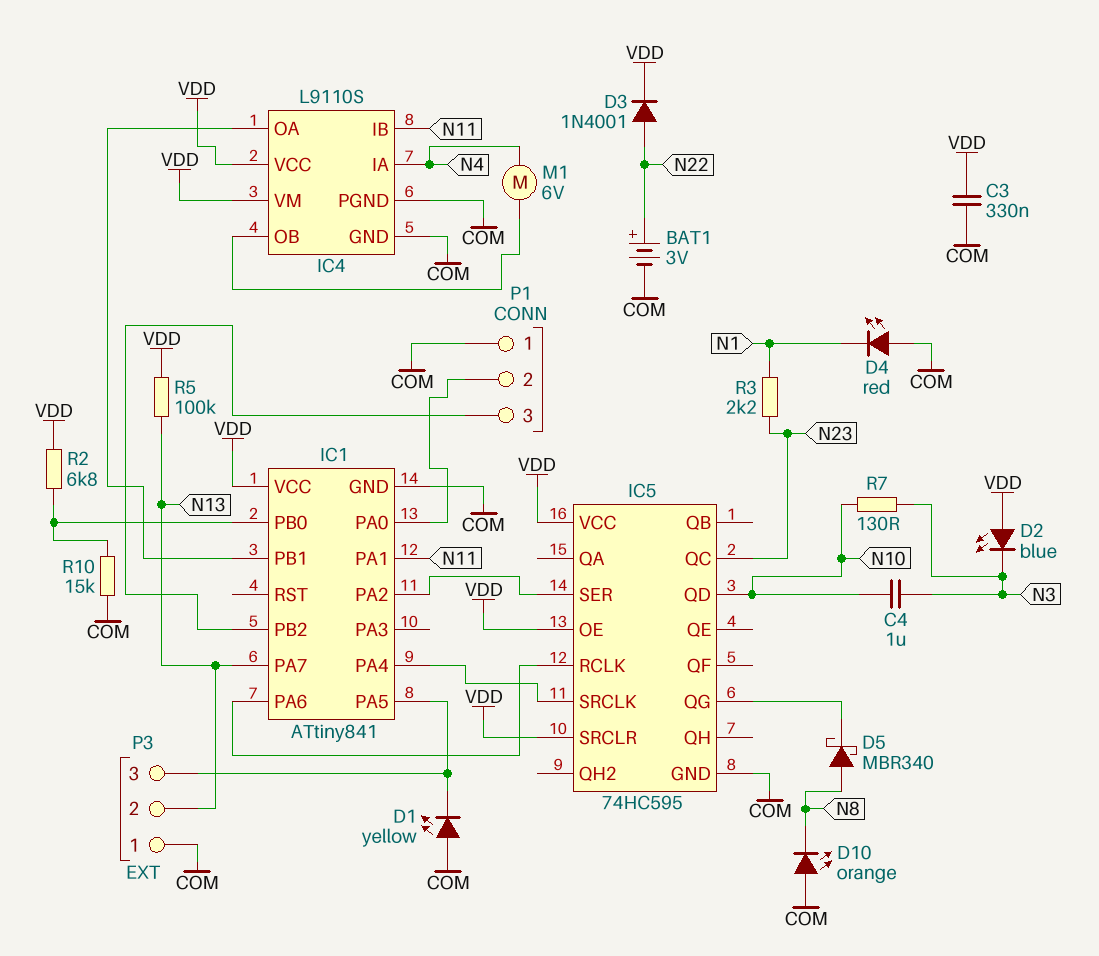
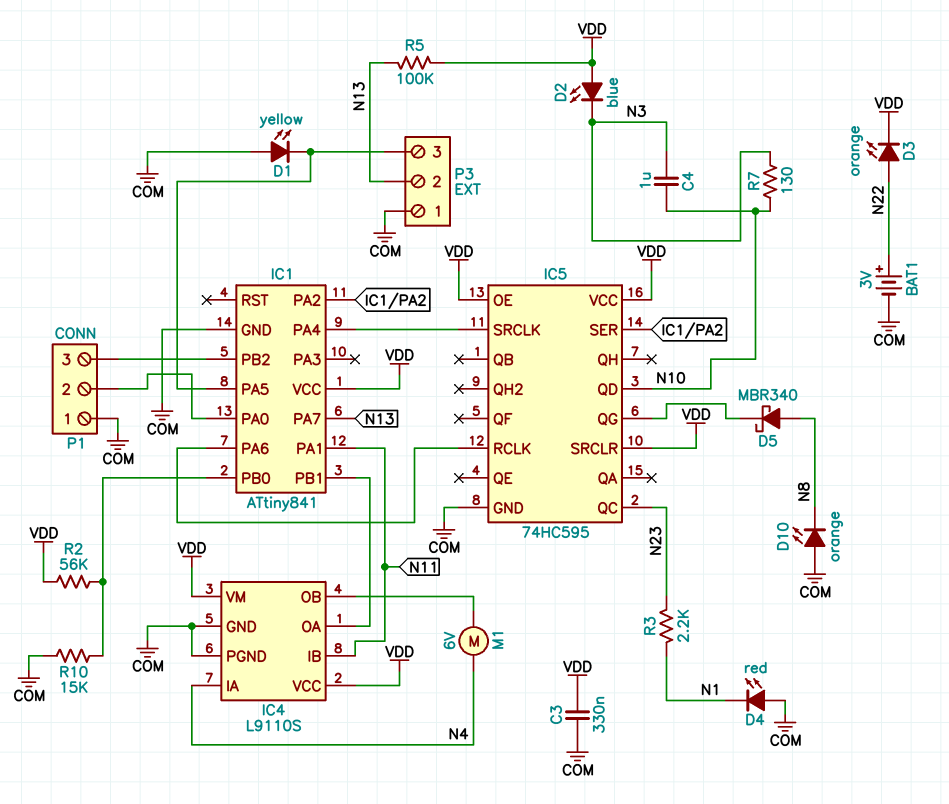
D3: diode 1N4001 (A N22, K VDD) -> LED orange (A N22, K VDD)
R2: 6.8k (IC1/PB0, VDD) -> 56k (IC1/PB0, VDD)

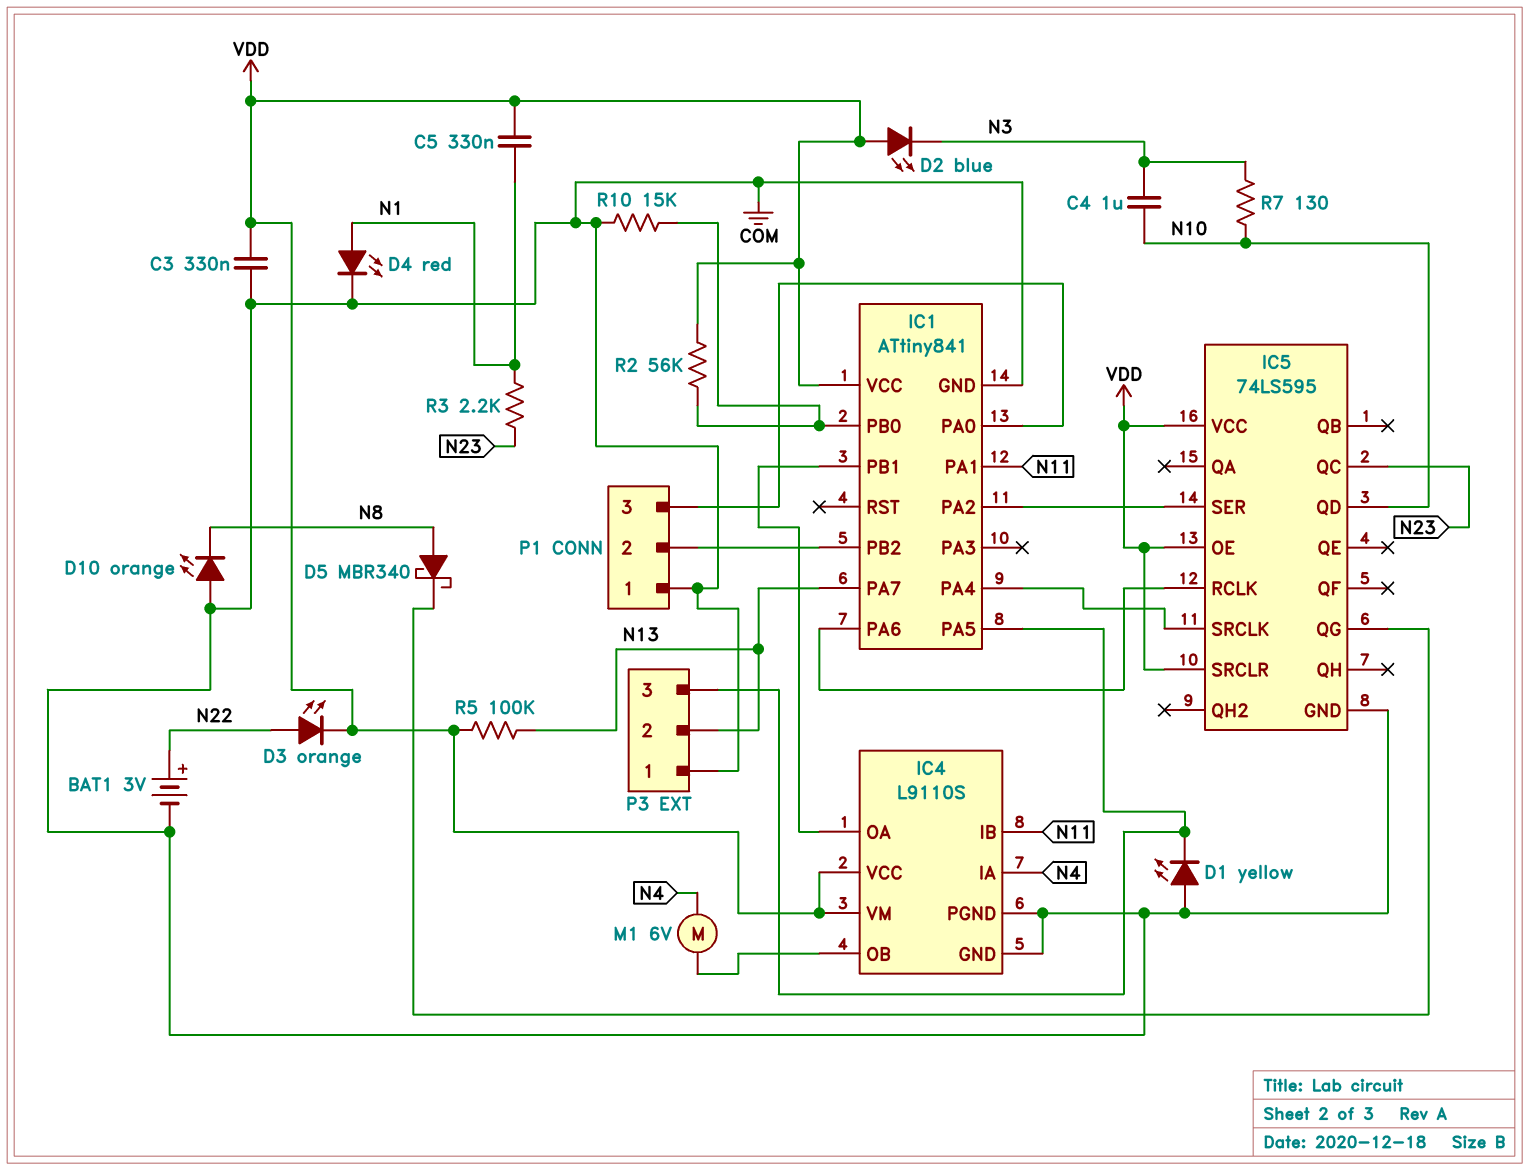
C5: none -> 330nF (N1, VDD)
D4: LED red (A COM, K N1) -> LED red (A N1, K COM)
IC5: 74HC595 -> 74LS595
P1 pin 2: IC1/PA0 -> IC1/PB2
P1 pin 3: IC1/PB2 -> IC1/PA0

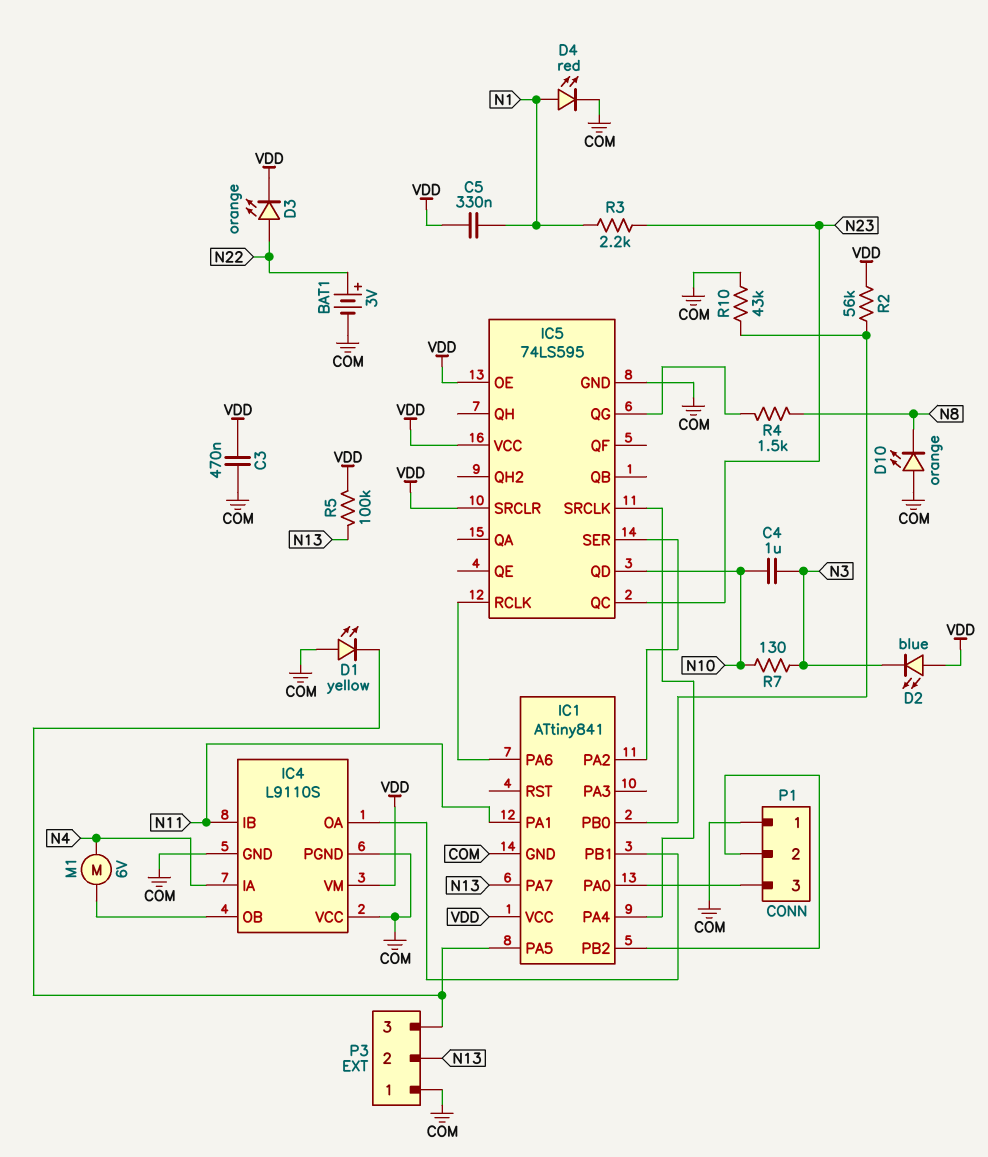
C3: 330nF (COM, VDD) -> 470nF (COM, VDD)
D5: schottky MBR340 (A N8, K IC5/QG) -> none
IC4 pin VCC: VDD -> COM
R4: none -> 1.5k (IC5/QG, N8)
R10: 15k (COM, IC1/PB0) -> 43k (COM, IC1/PB0)

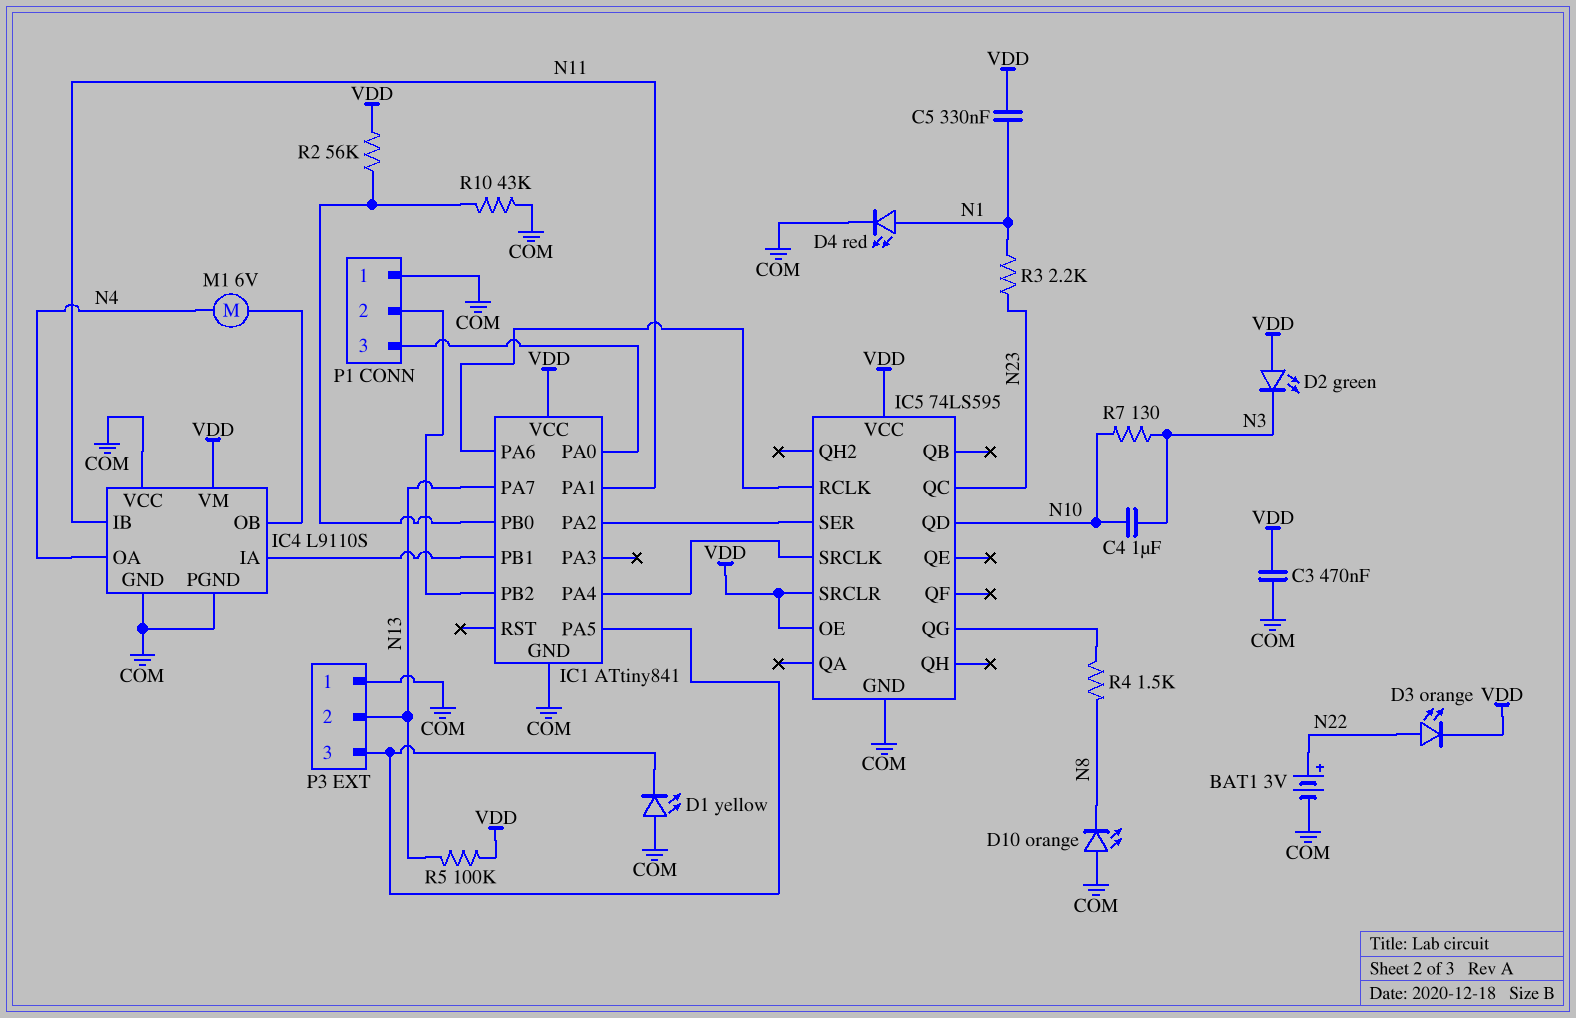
D2: LED blue (A VDD, K N3) -> LED green (A VDD, K N3)
IC4 pin IA: N4 -> IC1/PB1
IC4 pin OA: IC1/PB1 -> N4

